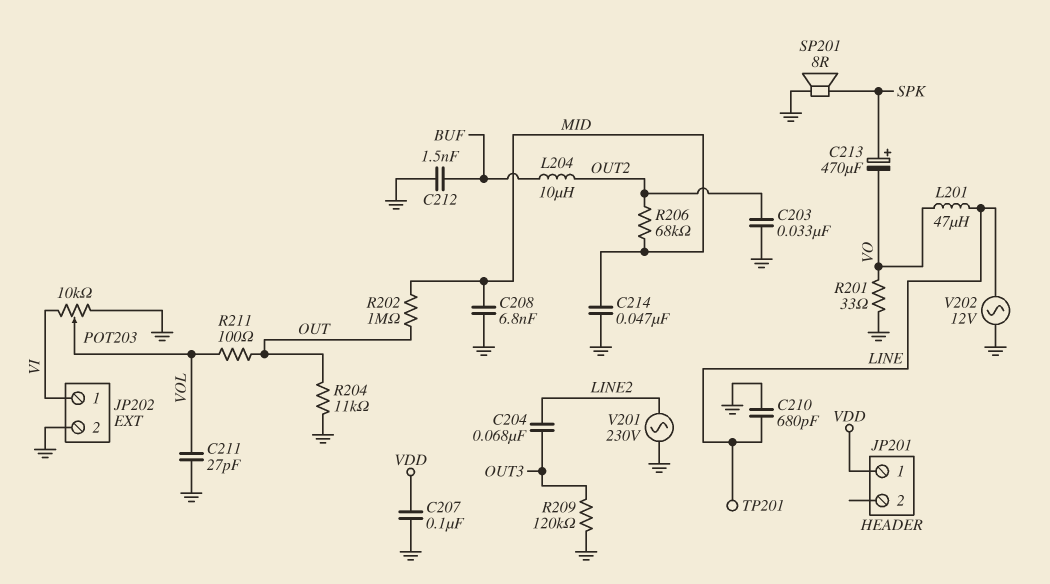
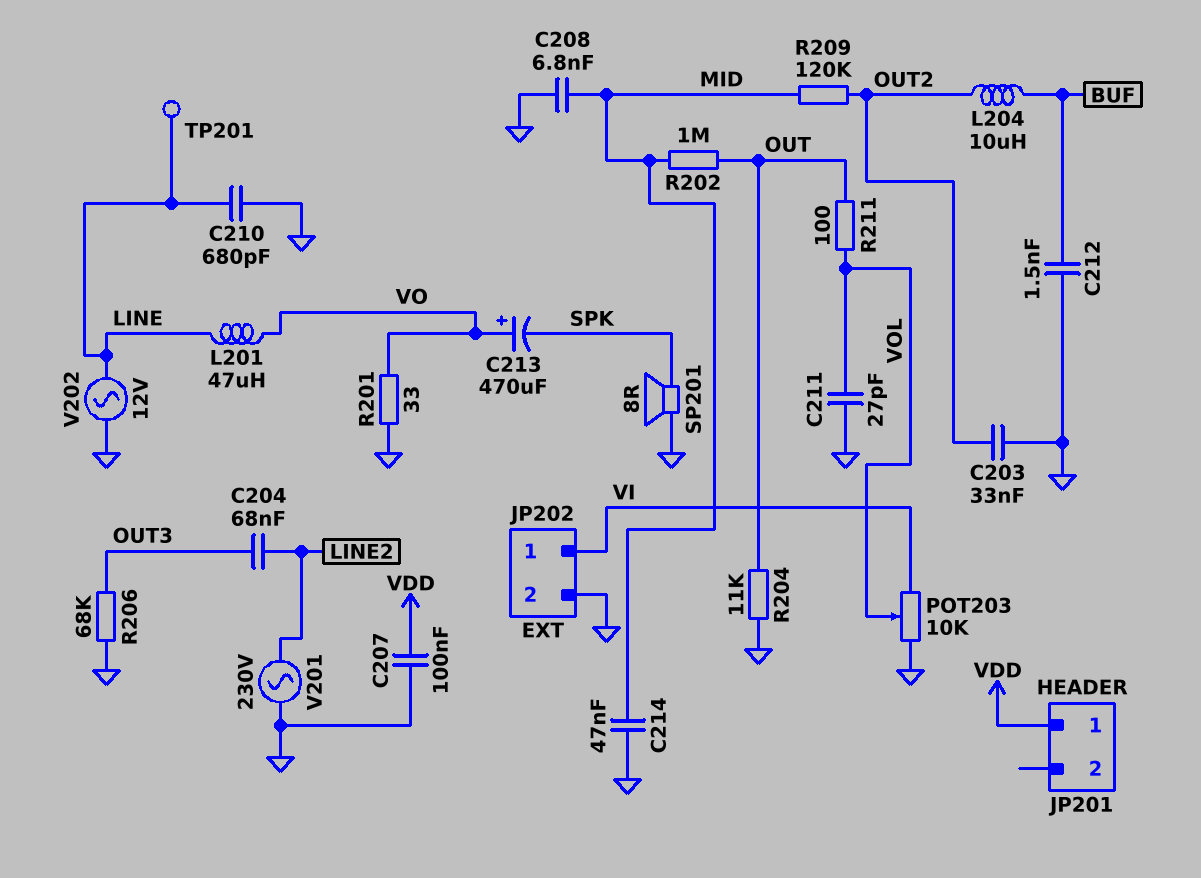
C213: 470uF (plus SPK, minus VO) -> 470uF (plus VO, minus SPK)
R206: 68k (MID, OUT2) -> 68k (GND, OUT3)
R209: 120k (GND, OUT3) -> 120k (MID, OUT2)

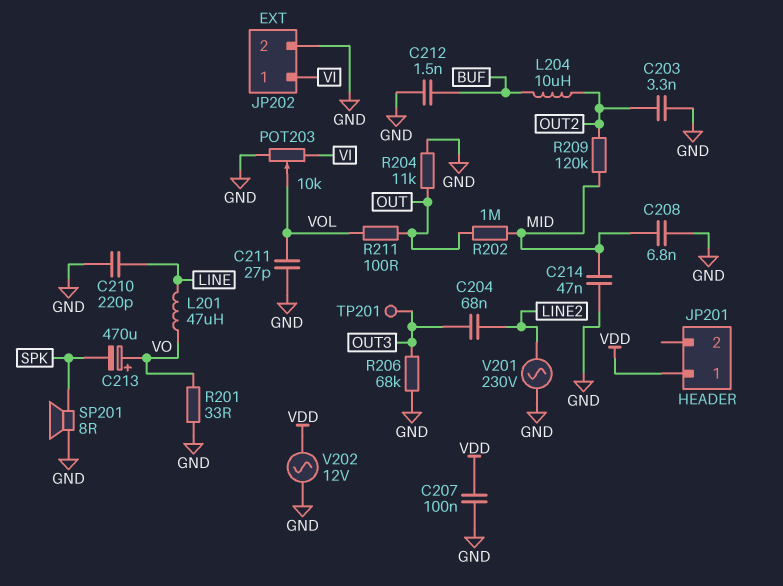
C203: 33nF (GND, OUT2) -> 3.3nF (GND, OUT2)
C210: 680pF (GND, LINE) -> 220pF (GND, LINE)
TP201: test point (LINE) -> test point (OUT3)
V202: AC 12V (GND, LINE) -> AC 12V (GND, VDD)

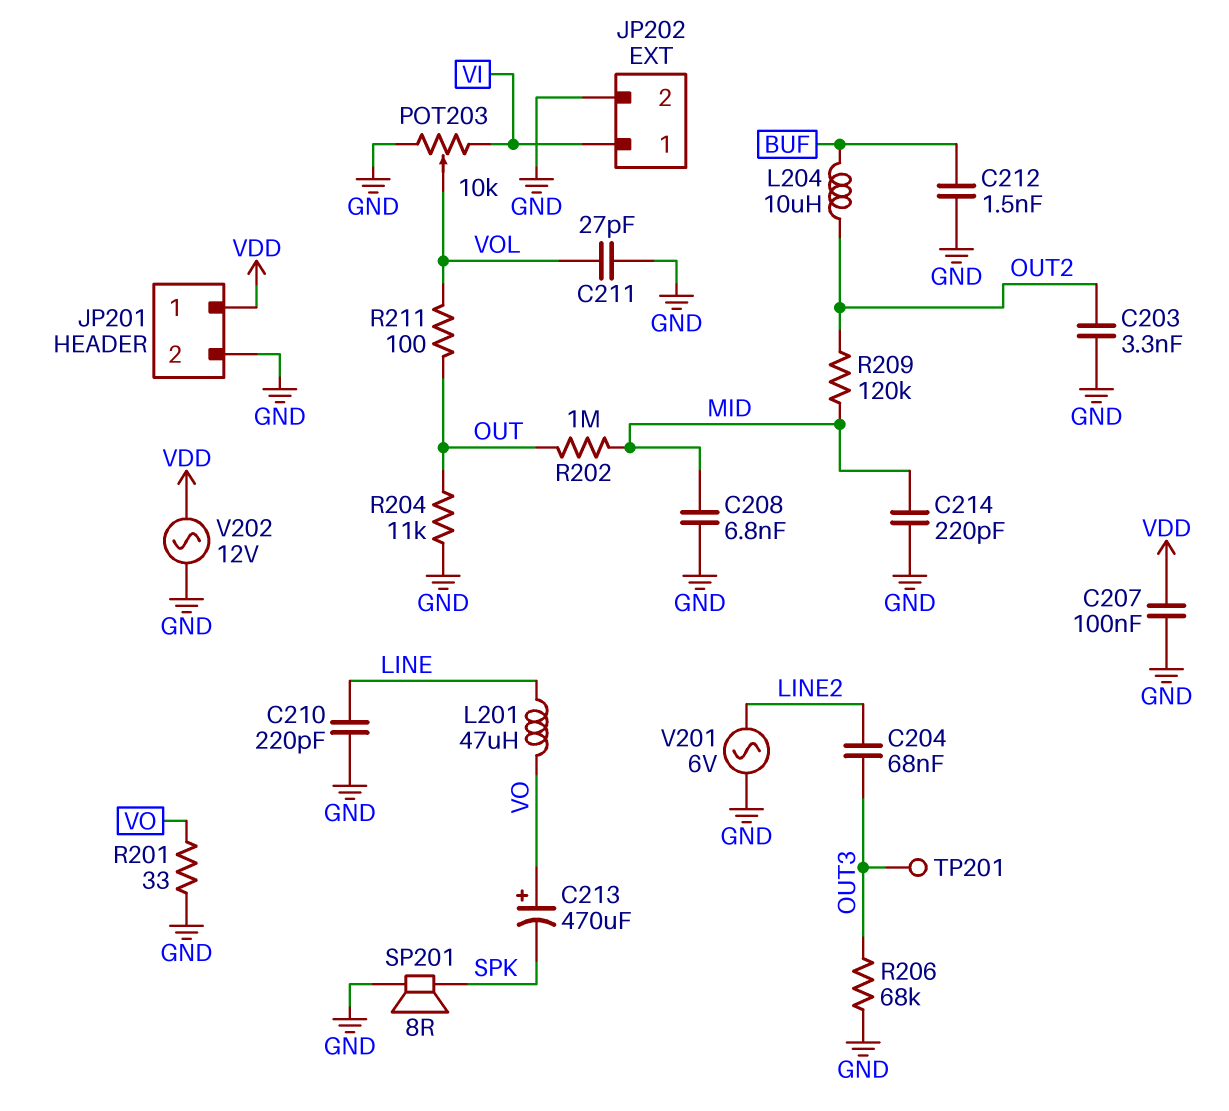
C214: 47nF (GND, MID) -> 220pF (GND, MID)
JP201 pin 2: none -> GND
V201: AC 230V (GND, LINE2) -> AC 6V (GND, LINE2)

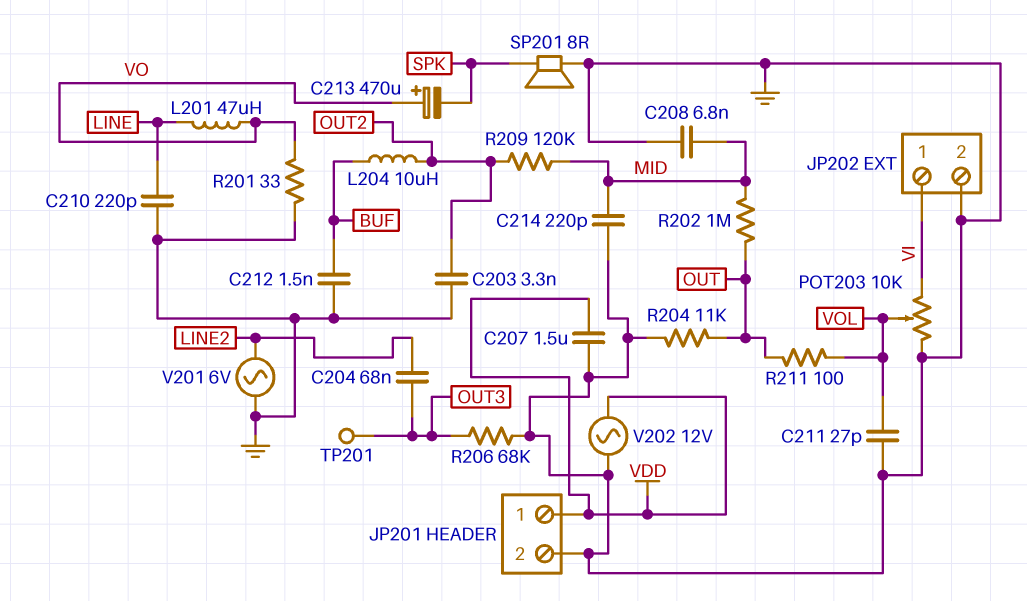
C207: 100nF (GND, VDD) -> 1.5uF (GND, VDD)

